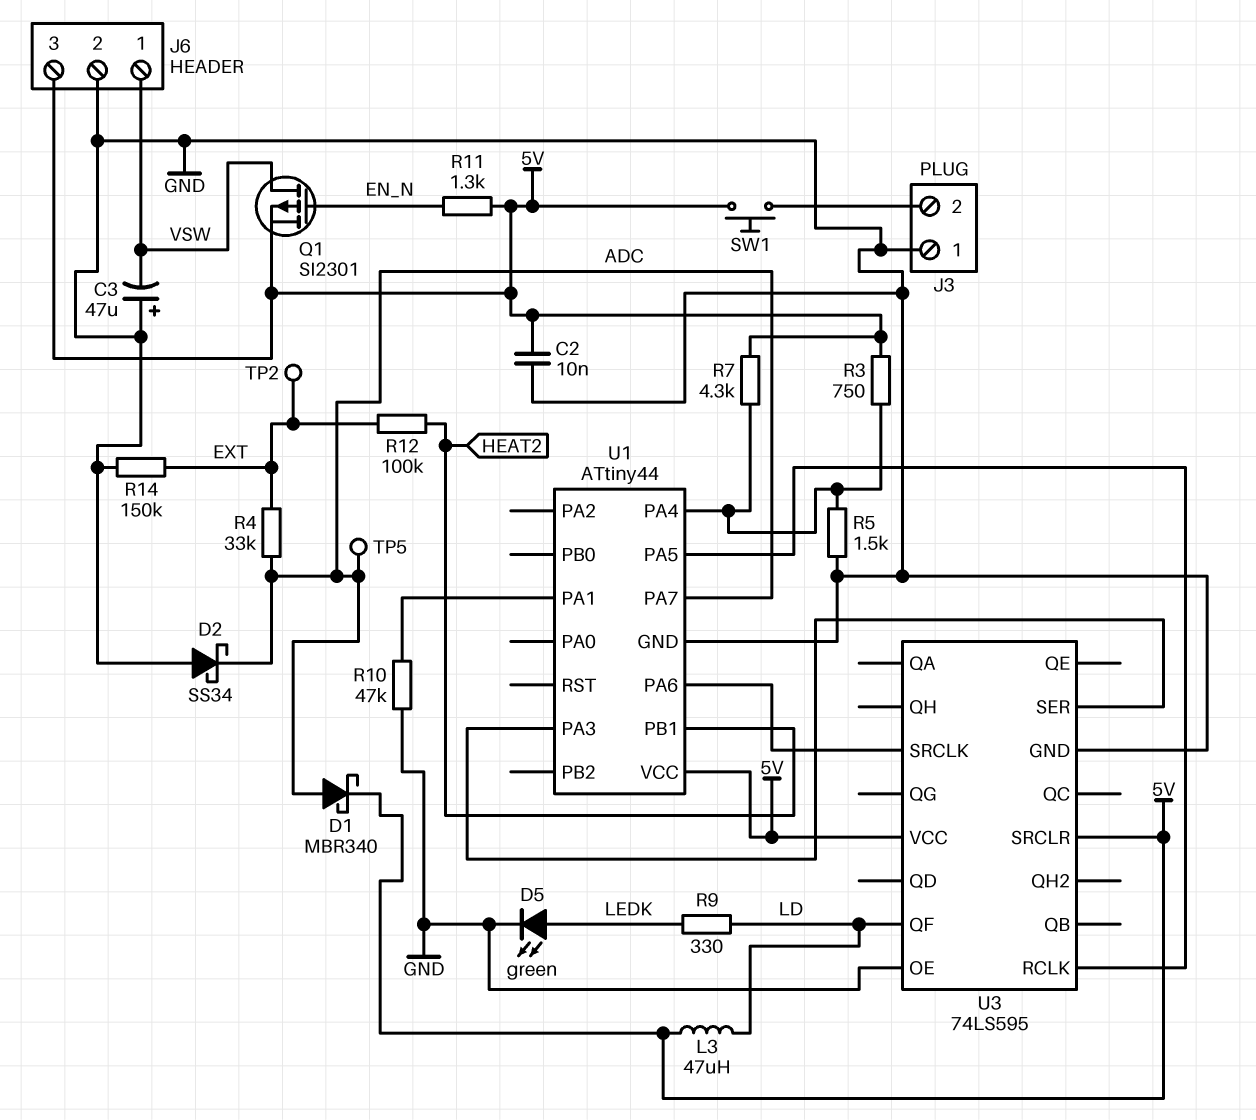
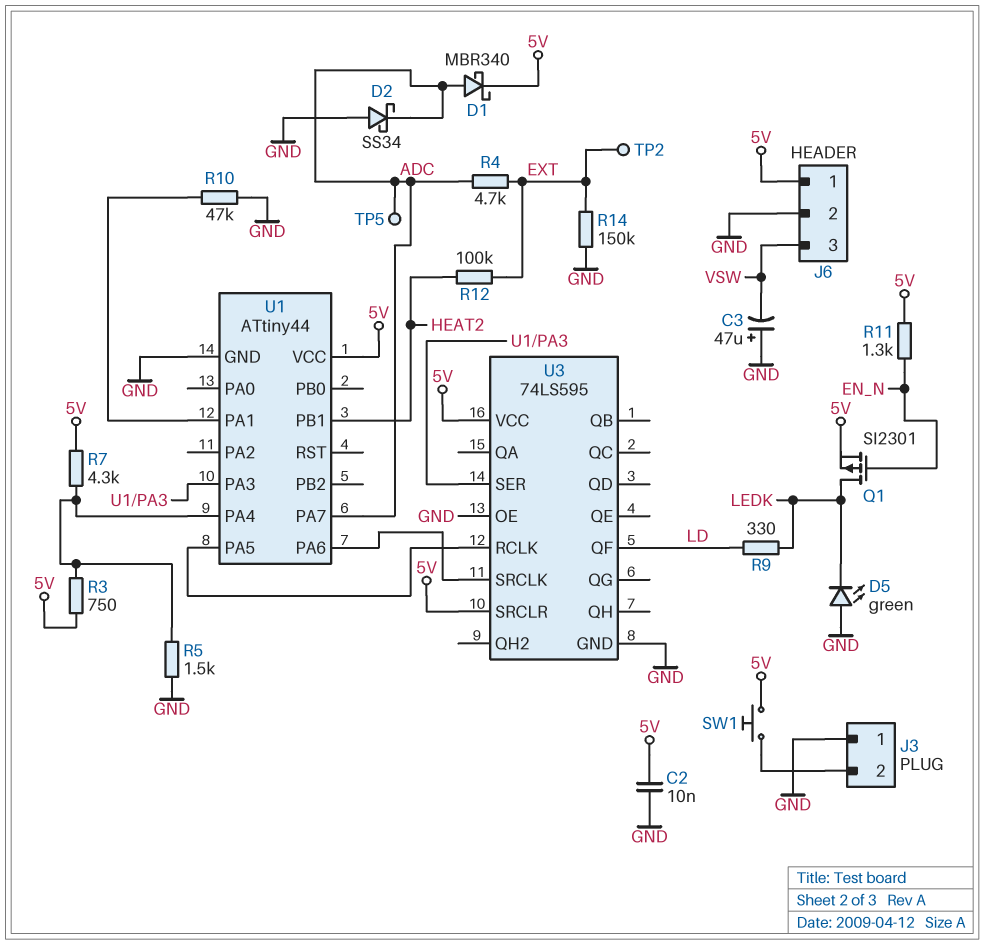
D5: LED green (A LEDK, K GND) -> LED green (A GND, K LEDK)
J6 pin 1: VSW -> 5V
J6 pin 3: 5V -> VSW
L3: 47uH (5V, LD) -> none
Q1: PMOS SI2301 (G EN_N, D VSW, S 5V) -> PMOS SI2301 (G EN_N, D LEDK, S 5V)
R4: 33k (ADC, EXT) -> 4.7k (ADC, EXT)

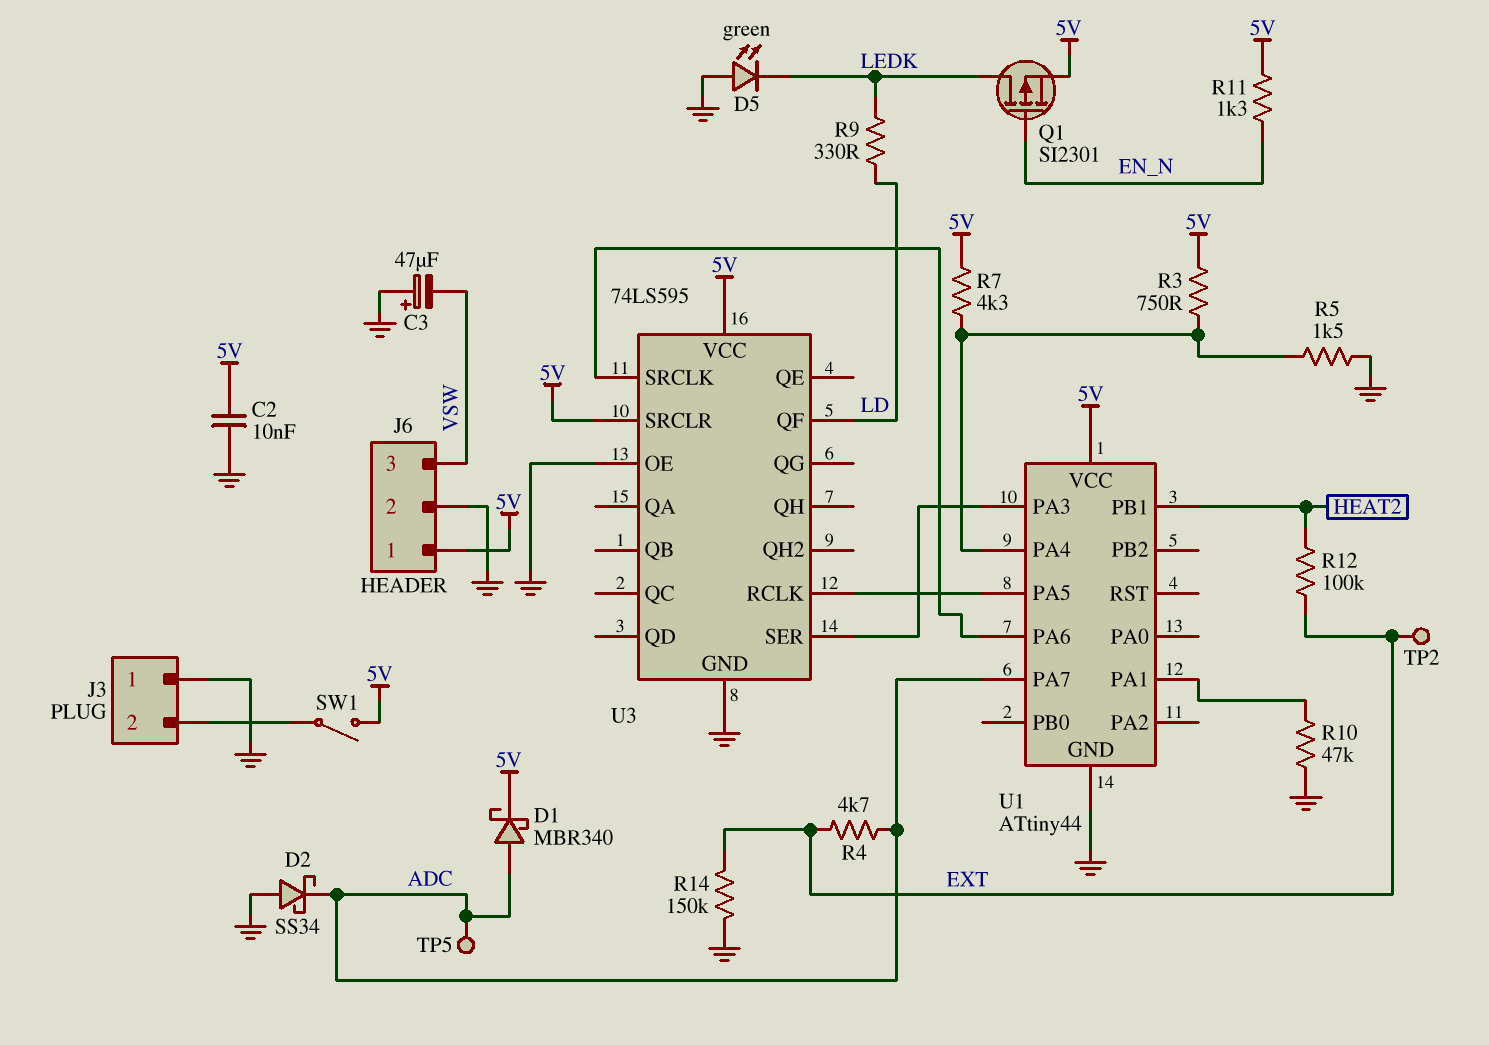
SW1: button (5V, J3/2) -> switch (5V, J3/2)

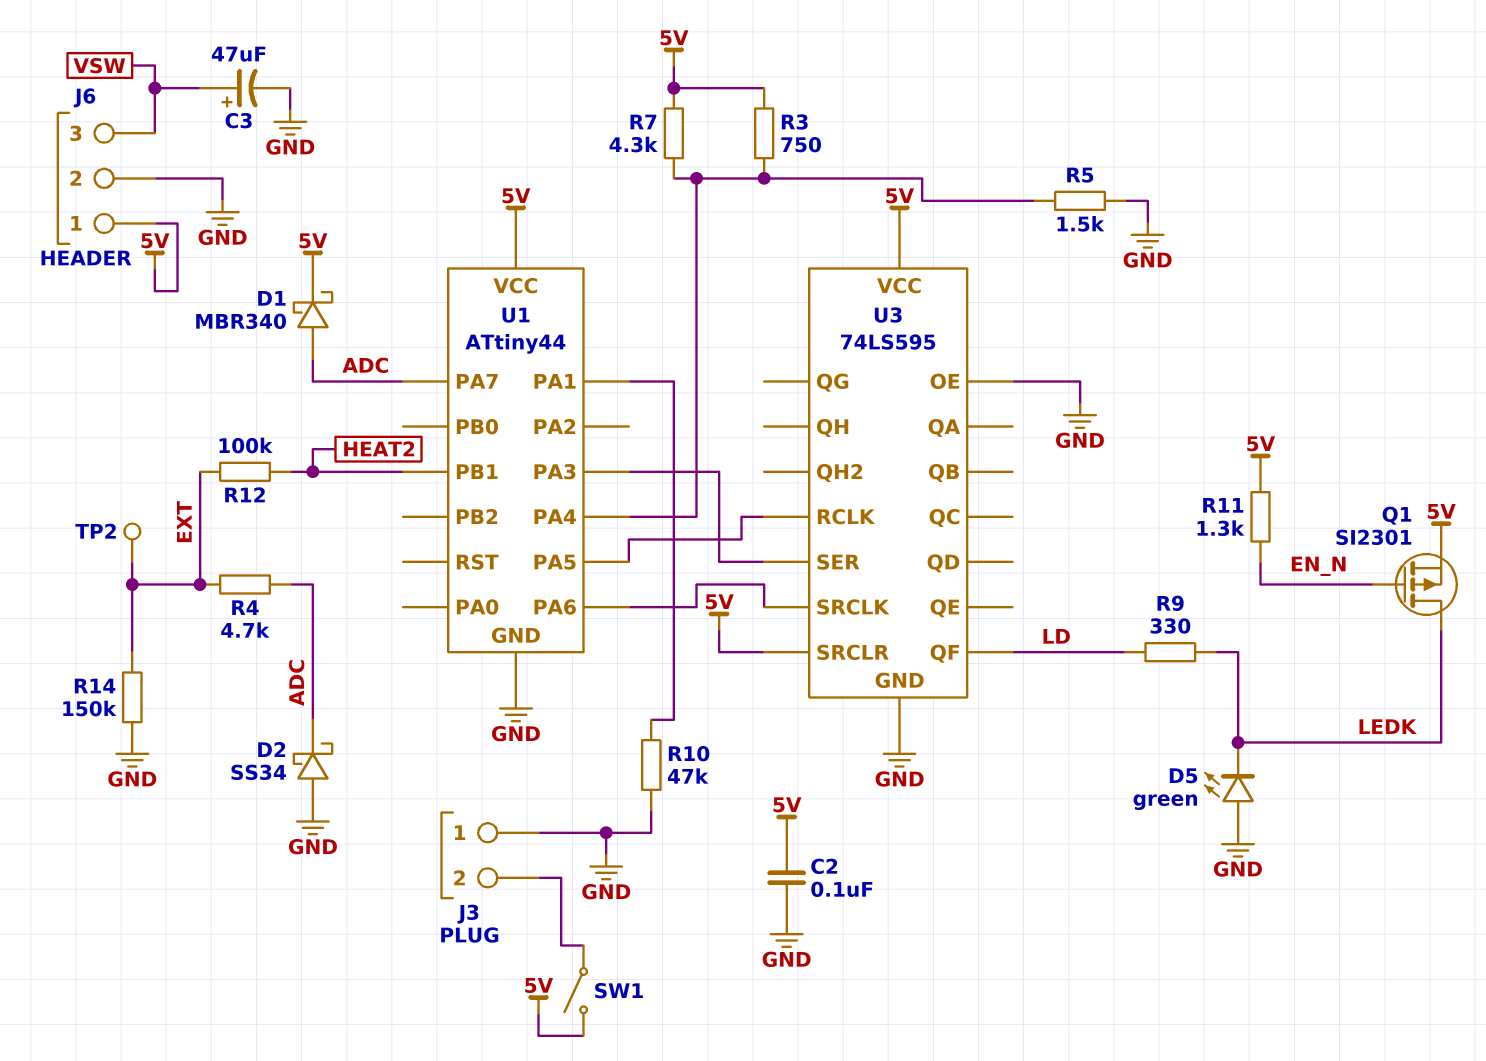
C2: 10nF (5V, GND) -> 100nF (5V, GND)
C3: 47uF (plus GND, minus VSW) -> 47uF (plus VSW, minus GND)
TP5: test point (ADC) -> none

